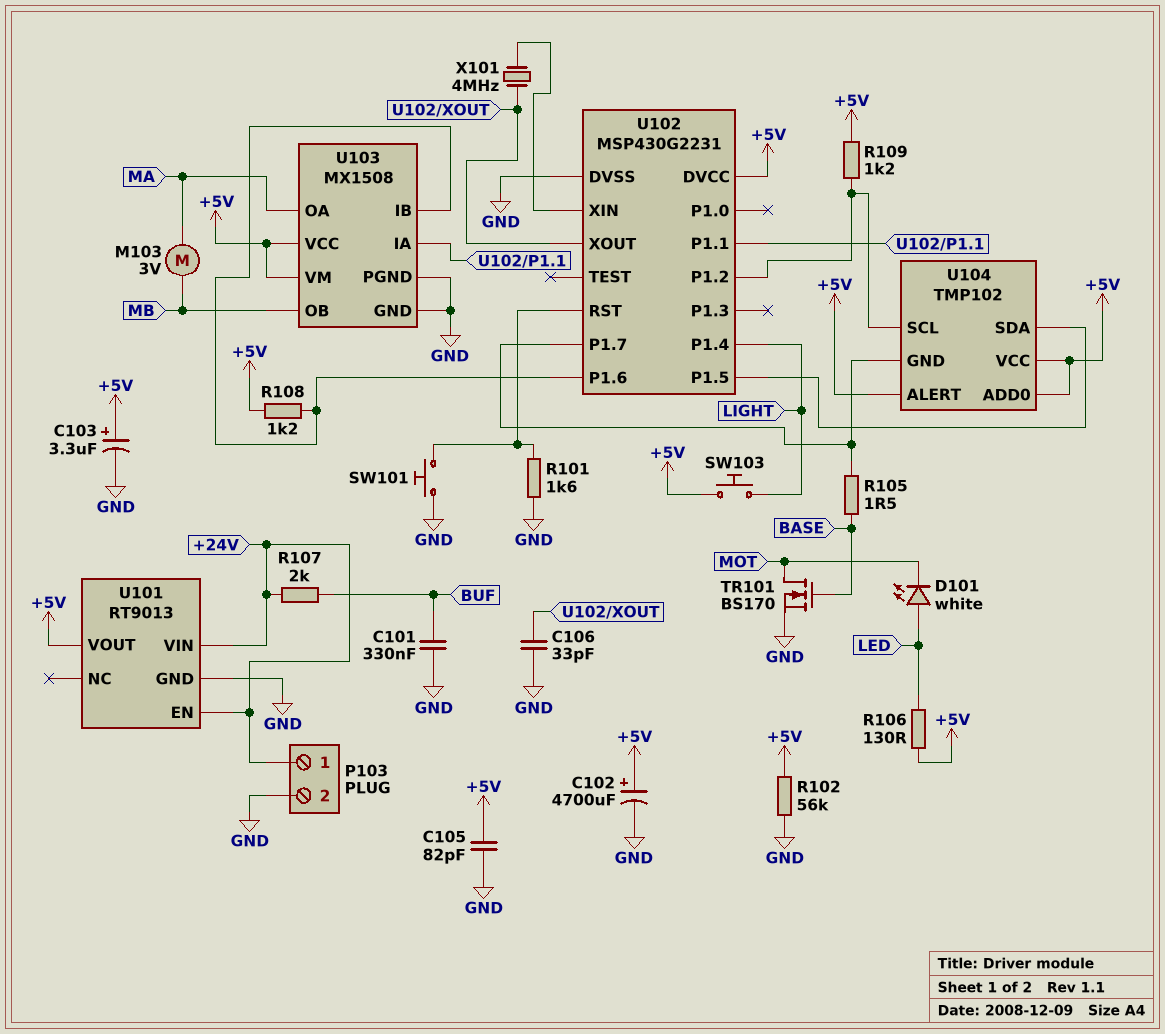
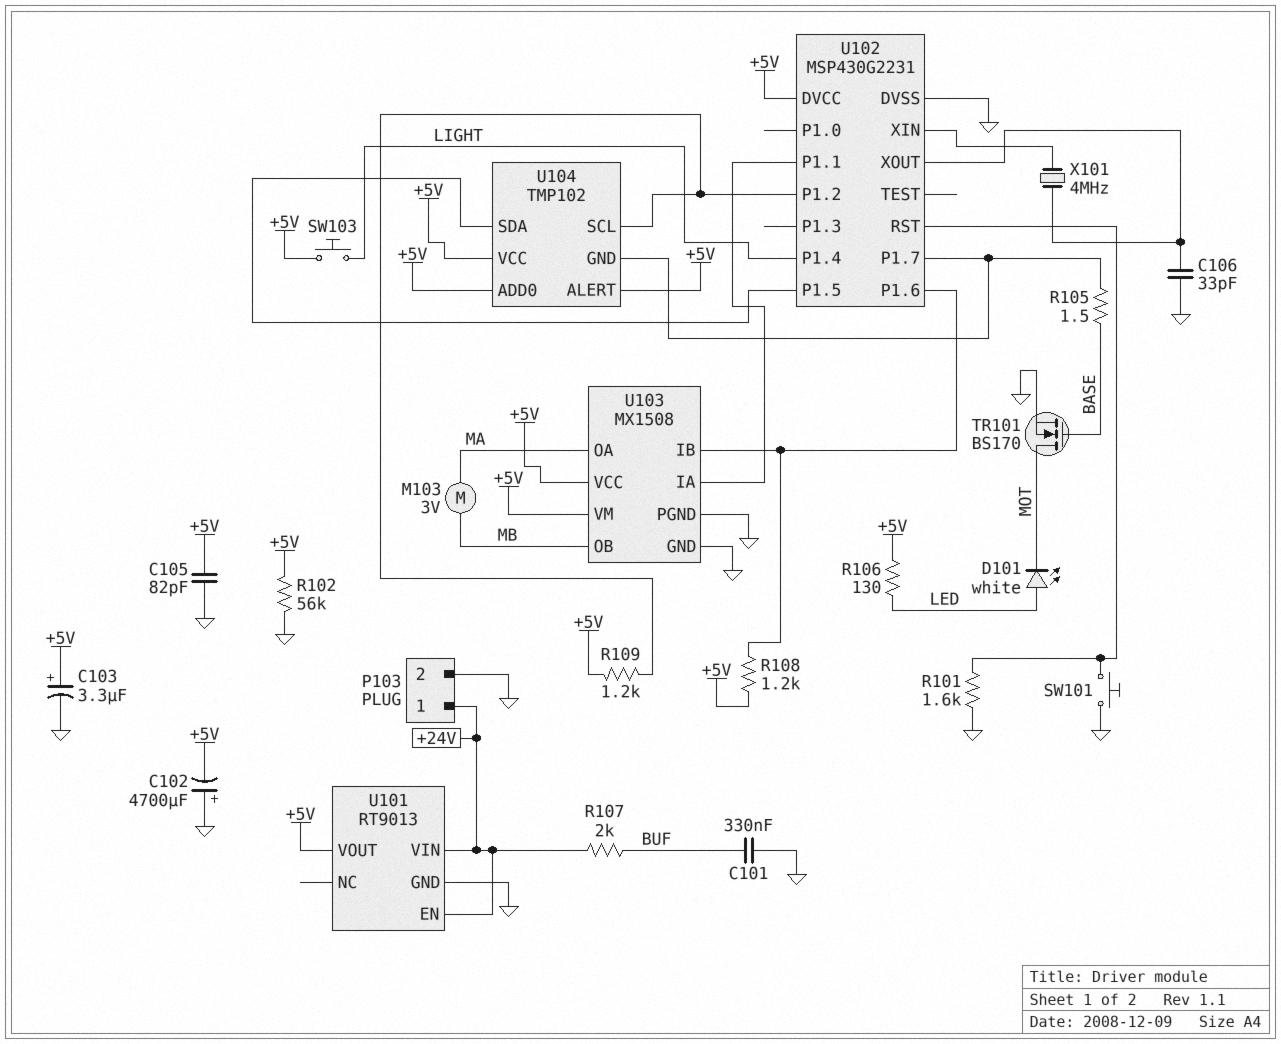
C102: 4700uF (plus +5V, minus GND) -> 4700uF (plus GND, minus +5V)

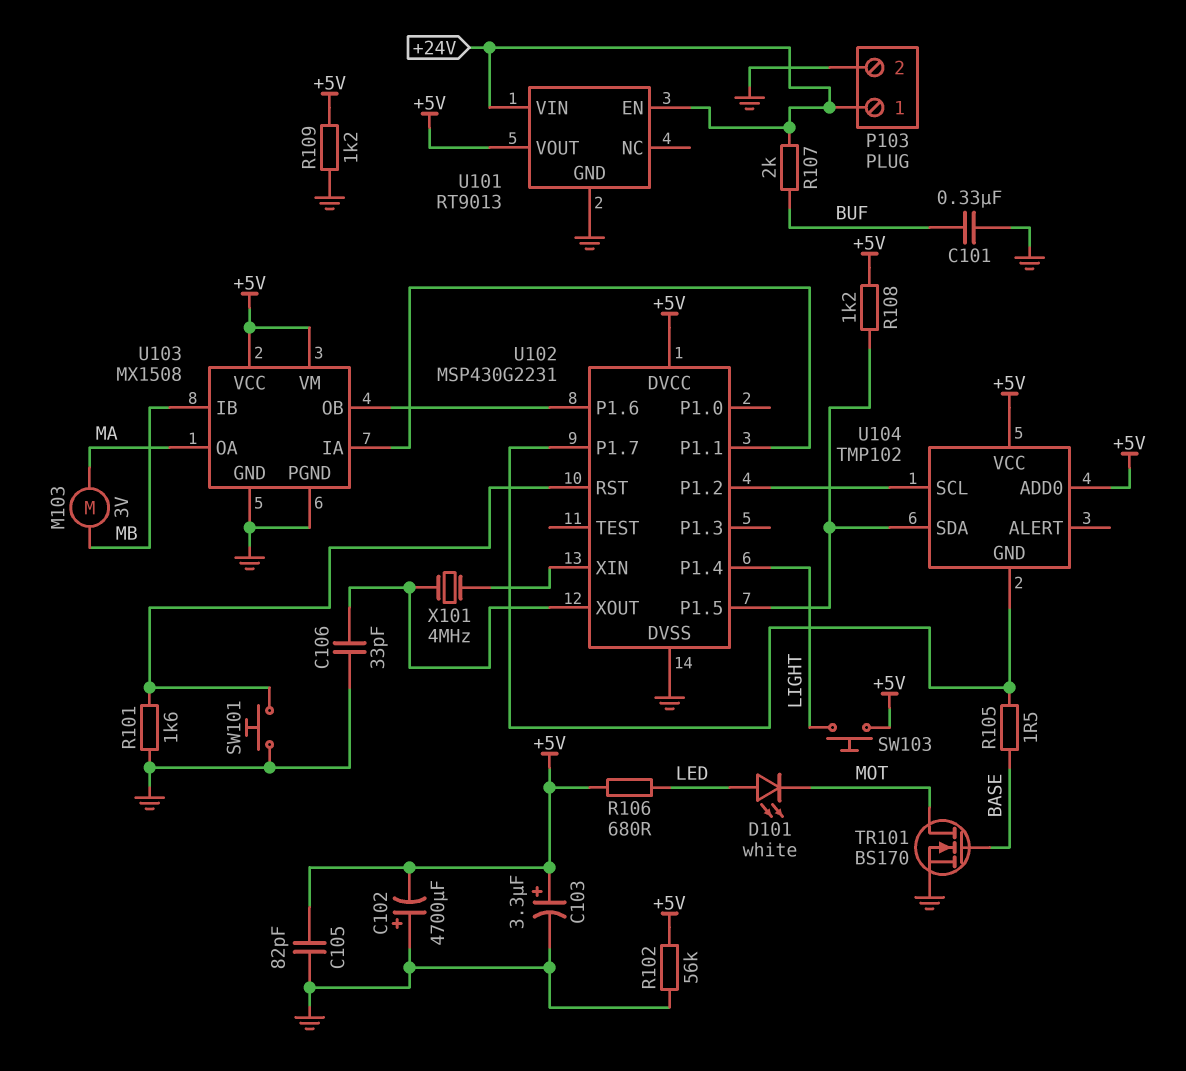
R106: 130 (+5V, LED) -> 680 (+5V, LED)
R108: 1.2k (+5V, U102/P1.6) -> 1.2k (+5V, U102/P1.5)
R109: 1.2k (+5V, U102/P1.2) -> 1.2k (+5V, GND)
U103 pin IB: U102/P1.6 -> MB
U103 pin OB: MB -> U102/P1.6
U104 pin ALERT: +5V -> none

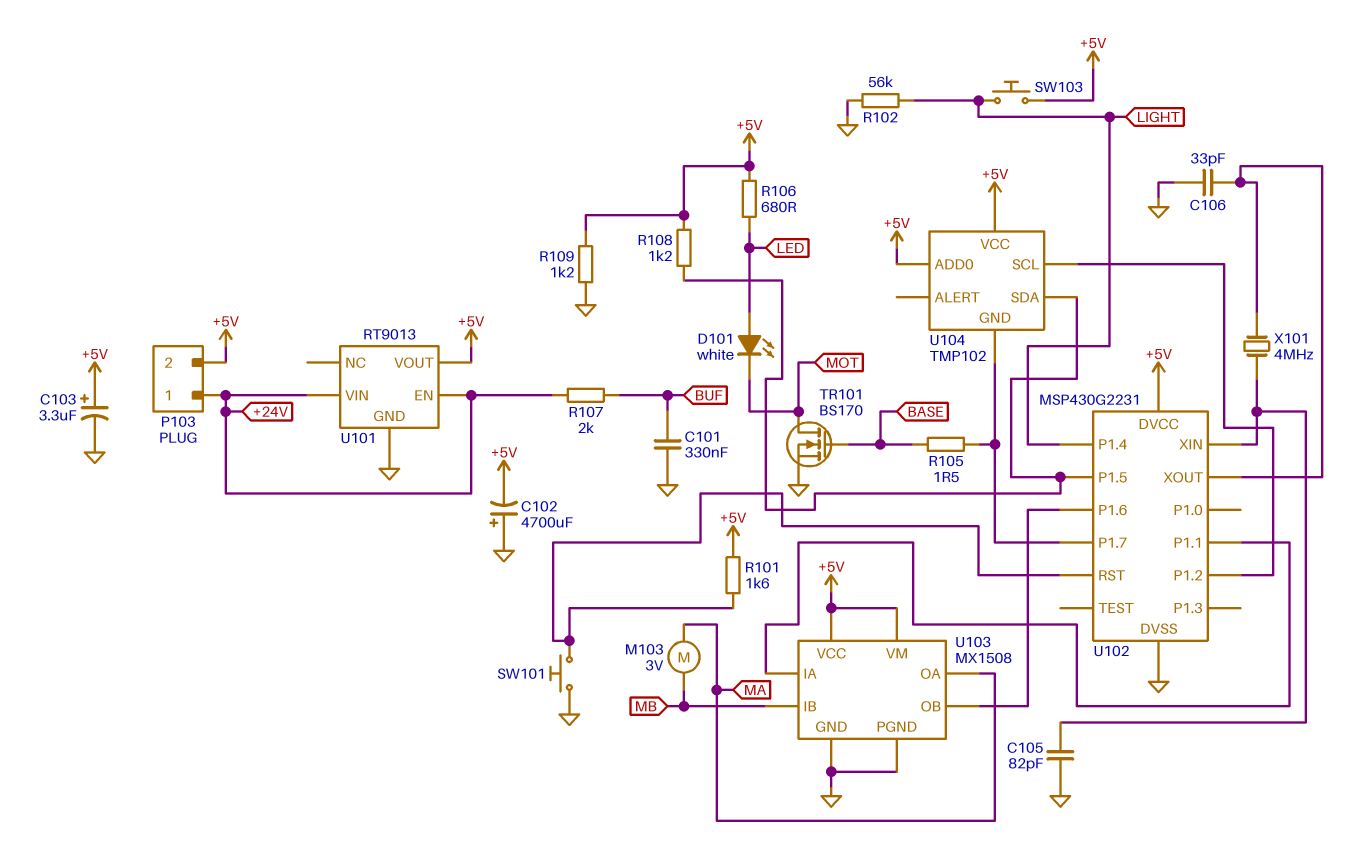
C105: 82pF (+5V, GND) -> 82pF (GND, U102/XIN)
P103 pin 2: GND -> +5V
R101: 1.6k (GND, U102/RST) -> 1.6k (+5V, U102/RST)
R102: 56k (+5V, GND) -> 56k (GND, LIGHT)

